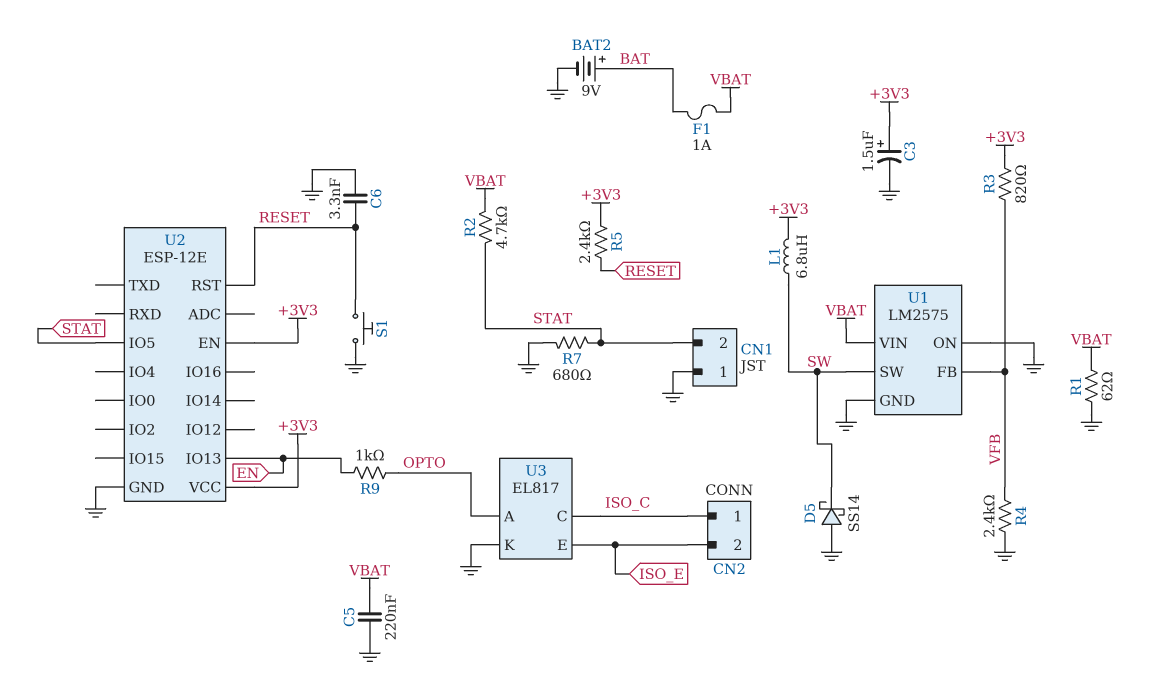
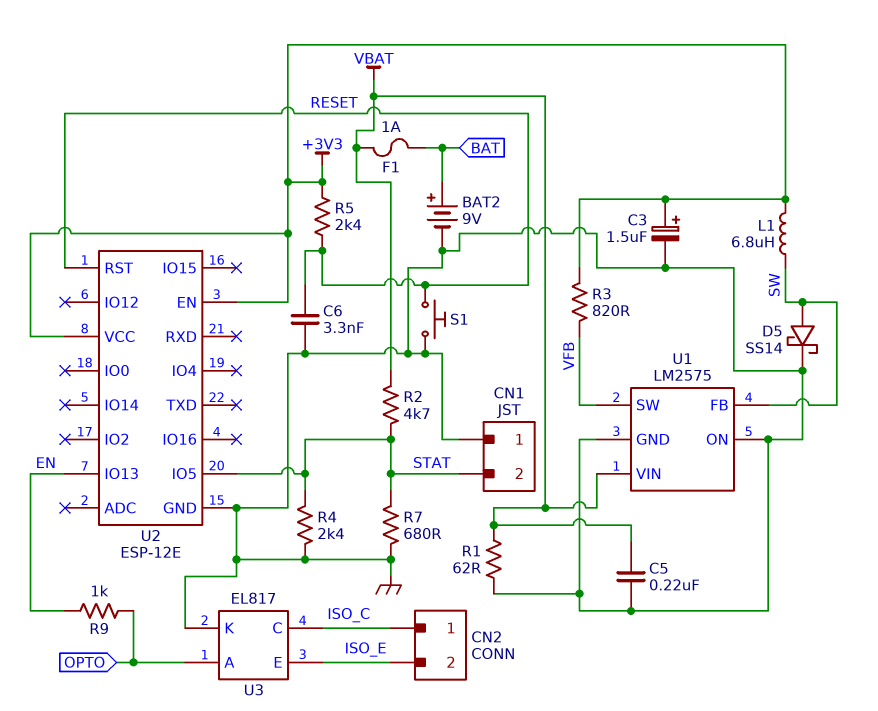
D5: schottky SS14 (A GND, K SW) -> schottky SS14 (A SW, K GND)
R4: 2.4k (GND, VFB) -> 2.4k (GND, STAT)
U1 pin FB: VFB -> SW
U1 pin SW: SW -> VFB

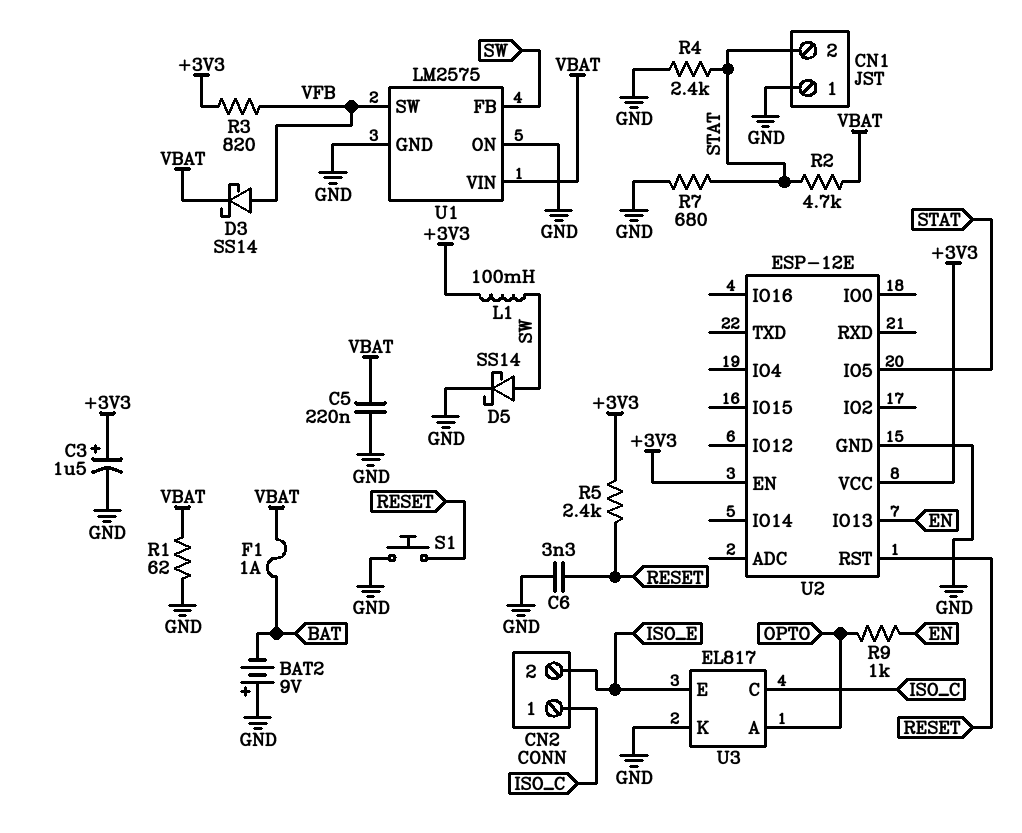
BAT2: 9V (plus BAT, minus GND) -> 9V (plus GND, minus BAT)
D3: none -> schottky SS14 (A VFB, K VBAT)
L1: 6.8uH (+3V3, SW) -> 100mH (+3V3, SW)

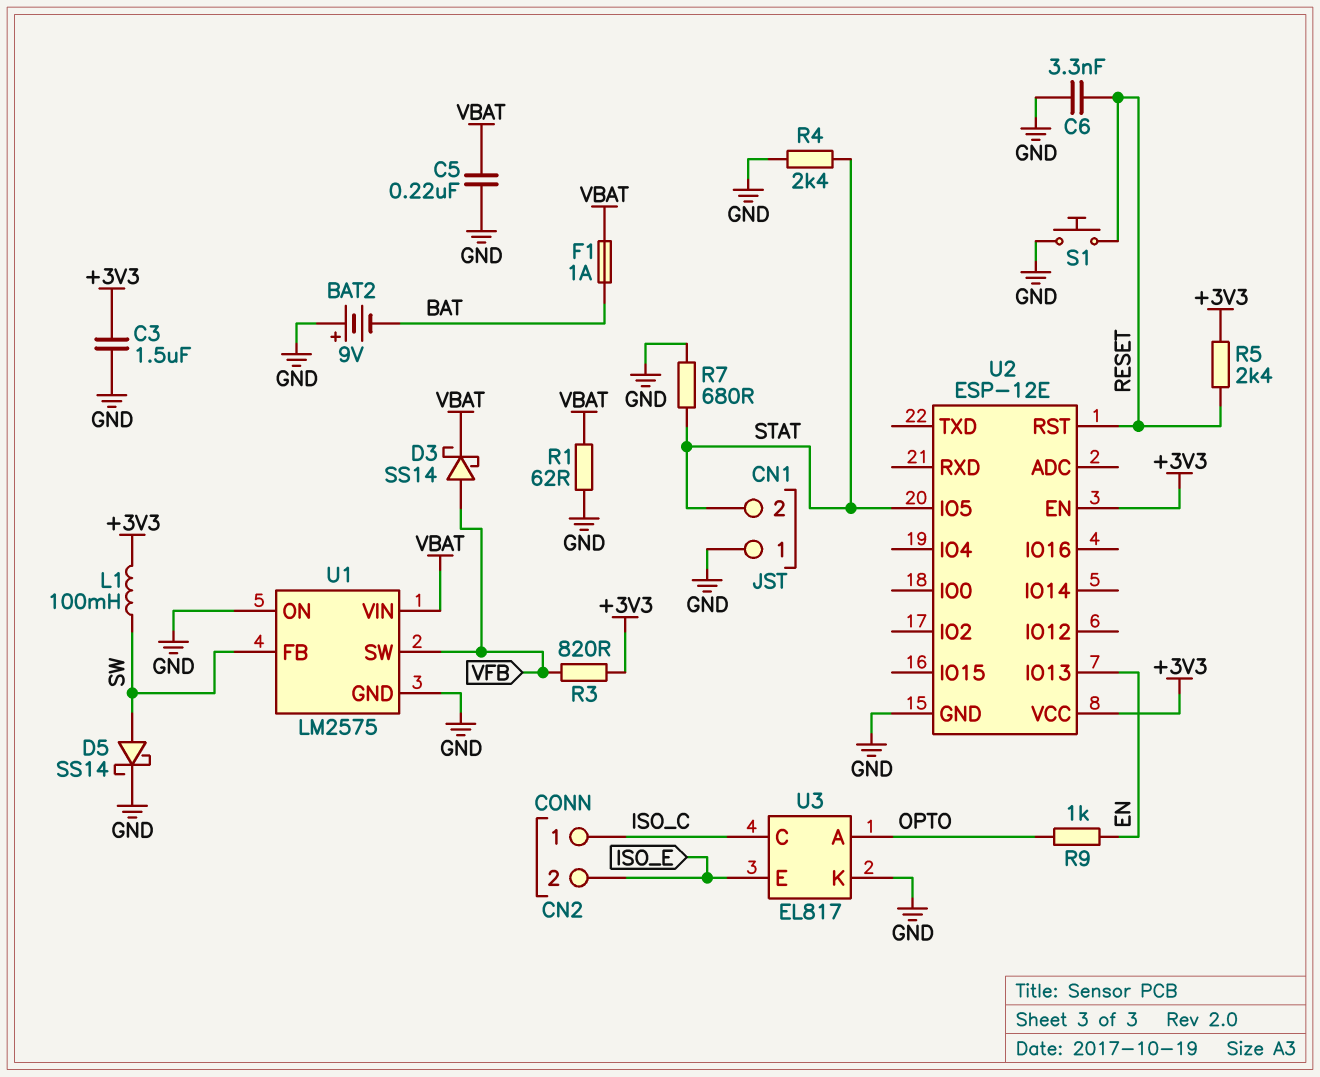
C3: 1.5uF (plus +3V3, minus GND) -> 1.5uF (+3V3, GND)
R2: 4.7k (STAT, VBAT) -> none

